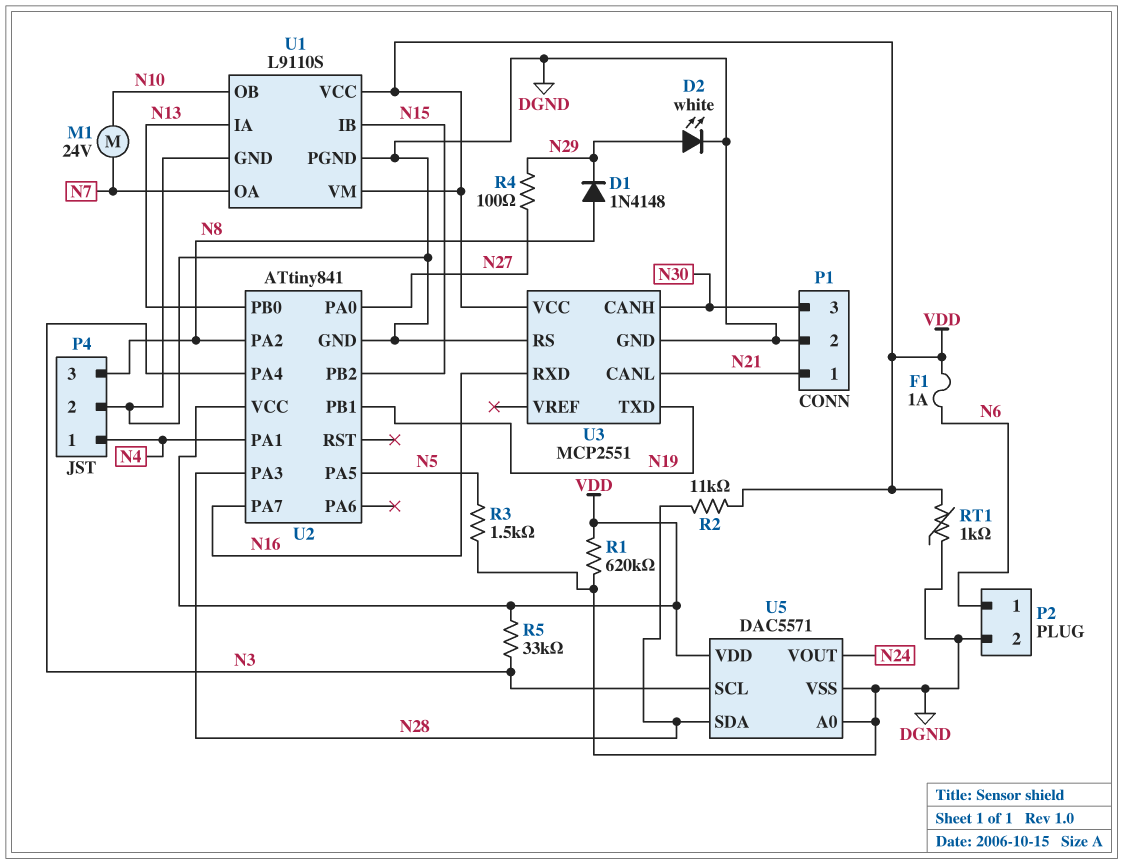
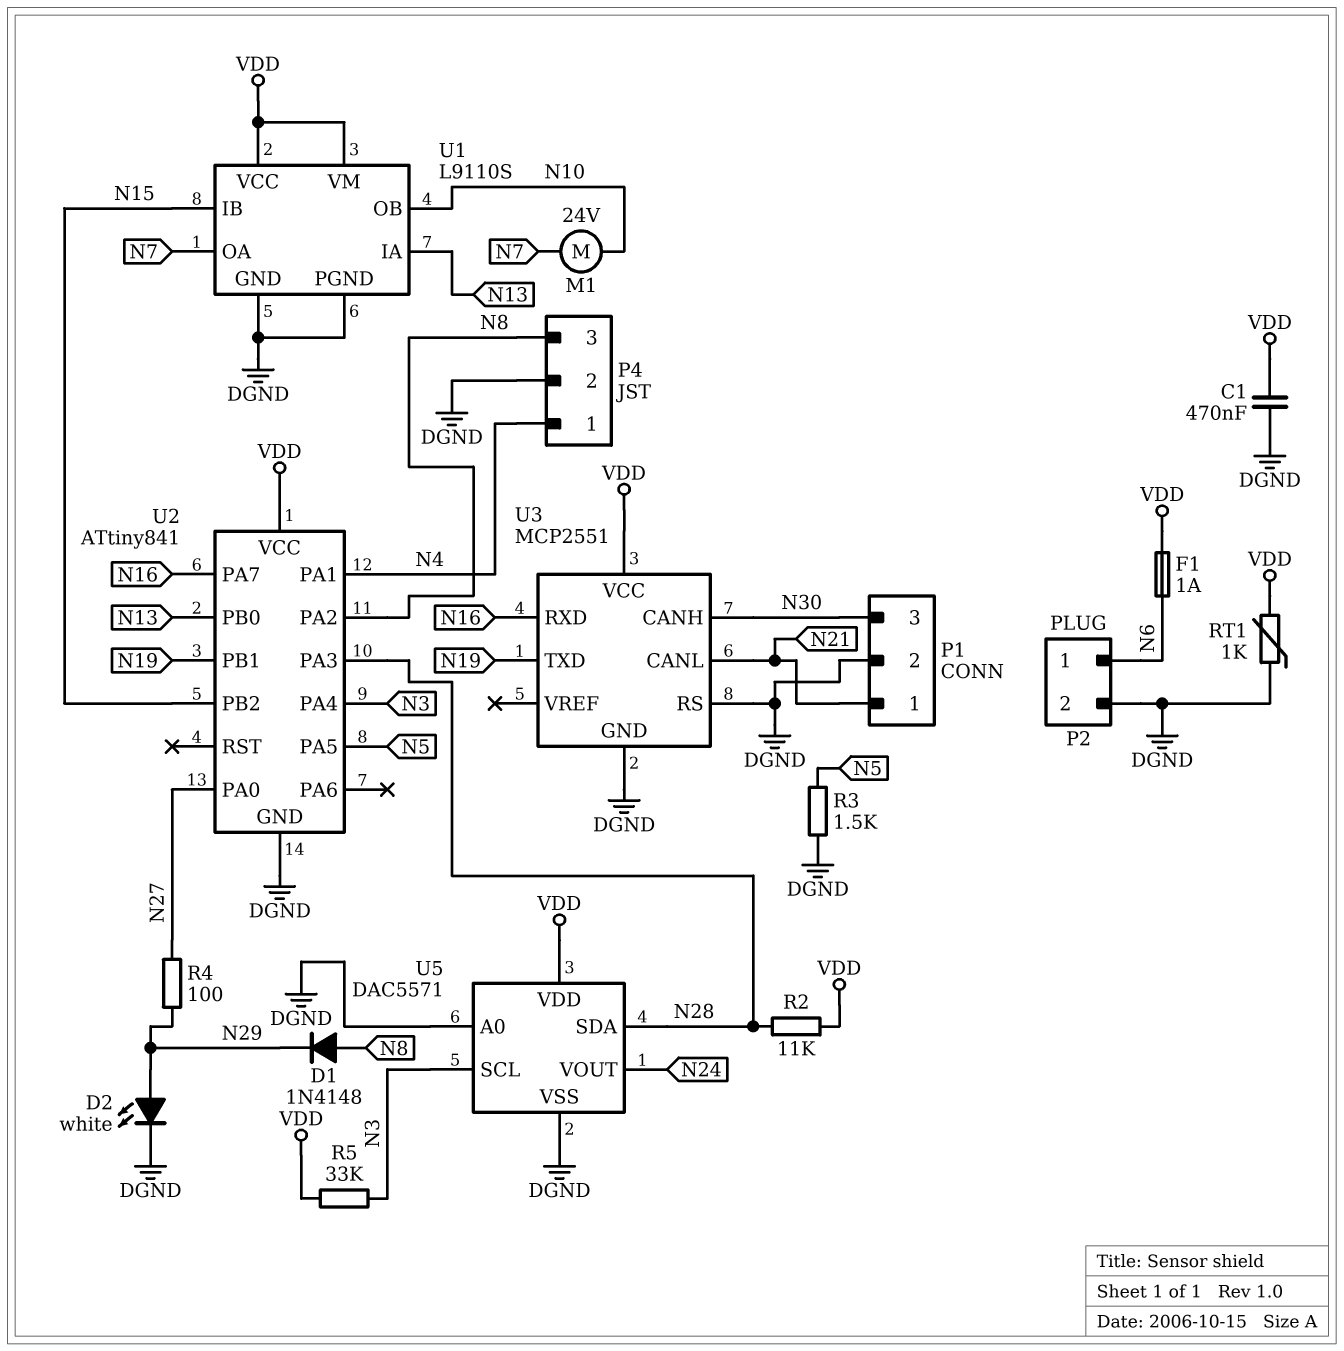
C1: none -> 470nF (DGND, VDD)
R1: 620k (DGND, VDD) -> none

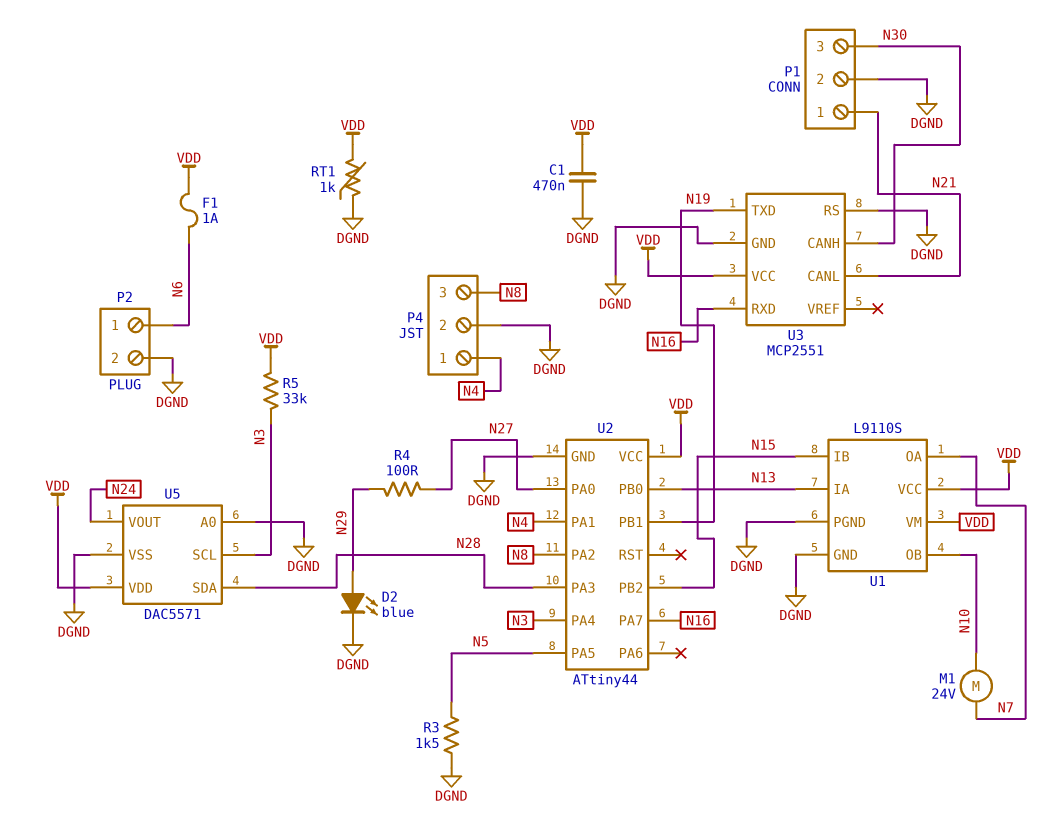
D1: diode 1N4148 (A N8, K N29) -> none
D2: LED white (A N29, K DGND) -> LED blue (A N29, K DGND)
R2: 11k (N28, VDD) -> none
U2: ATtiny841 -> ATtiny44

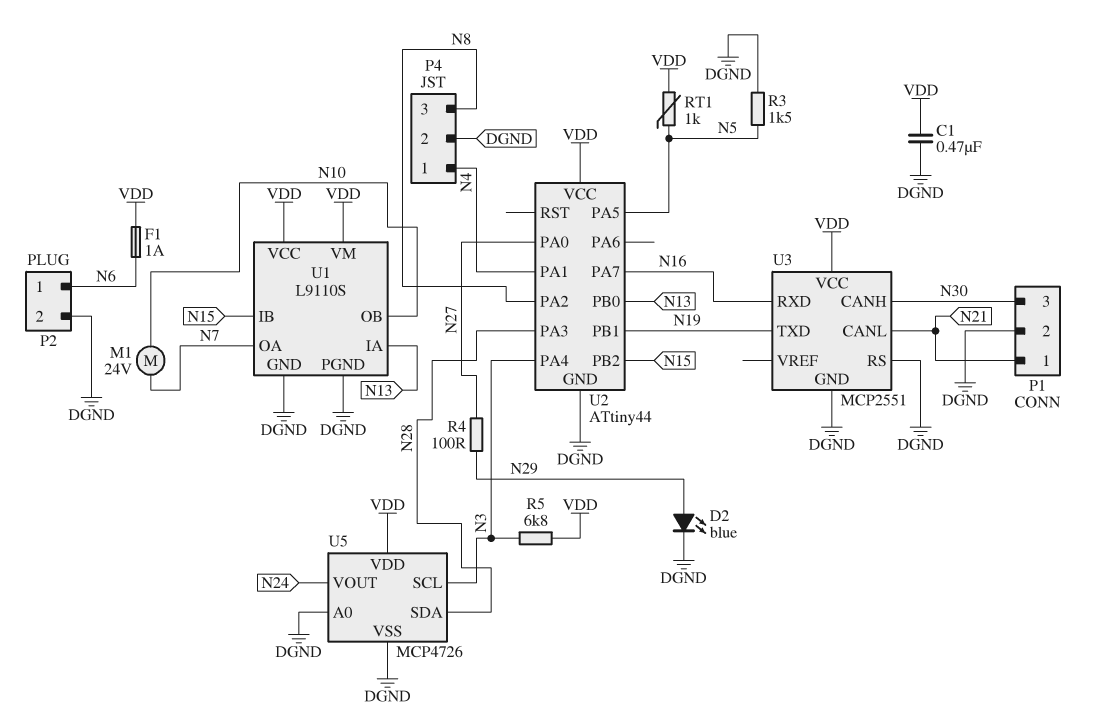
R5: 33k (N3, VDD) -> 6.8k (N3, VDD)
RT1: 1k (DGND, VDD) -> 1k (N5, VDD)
U5: DAC5571 -> MCP4726

